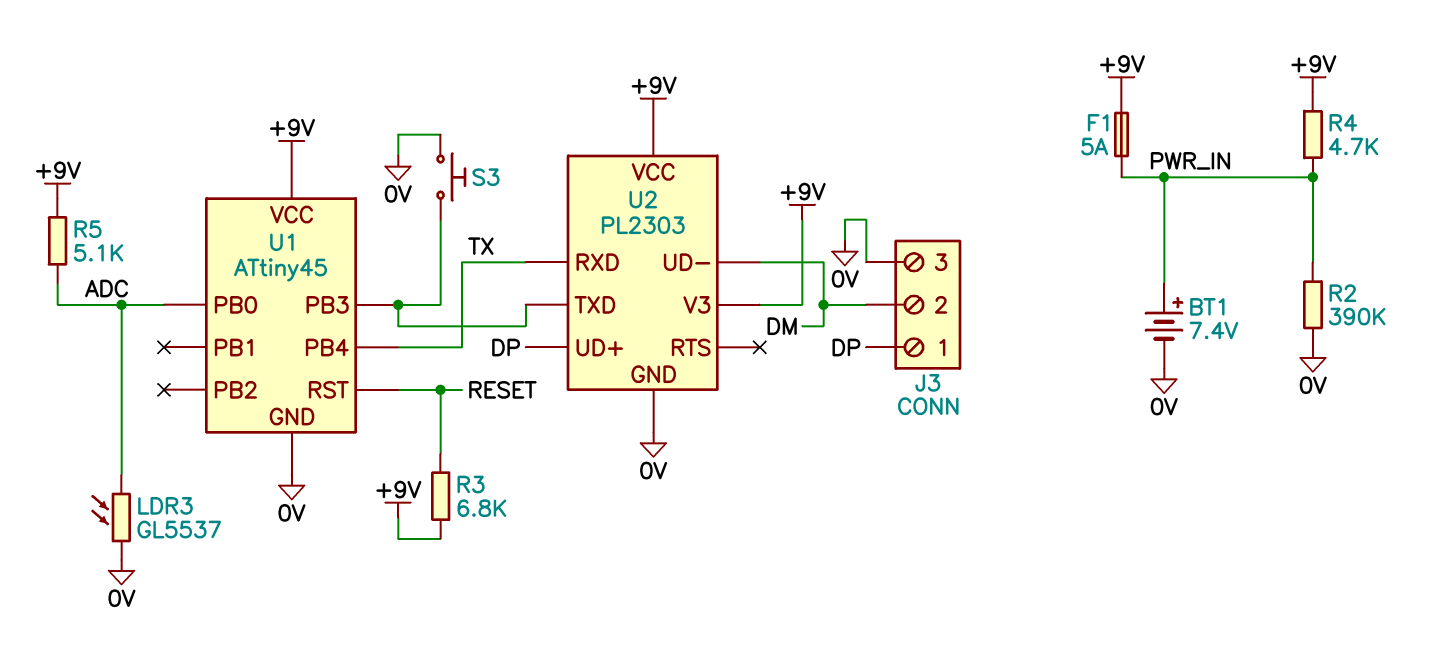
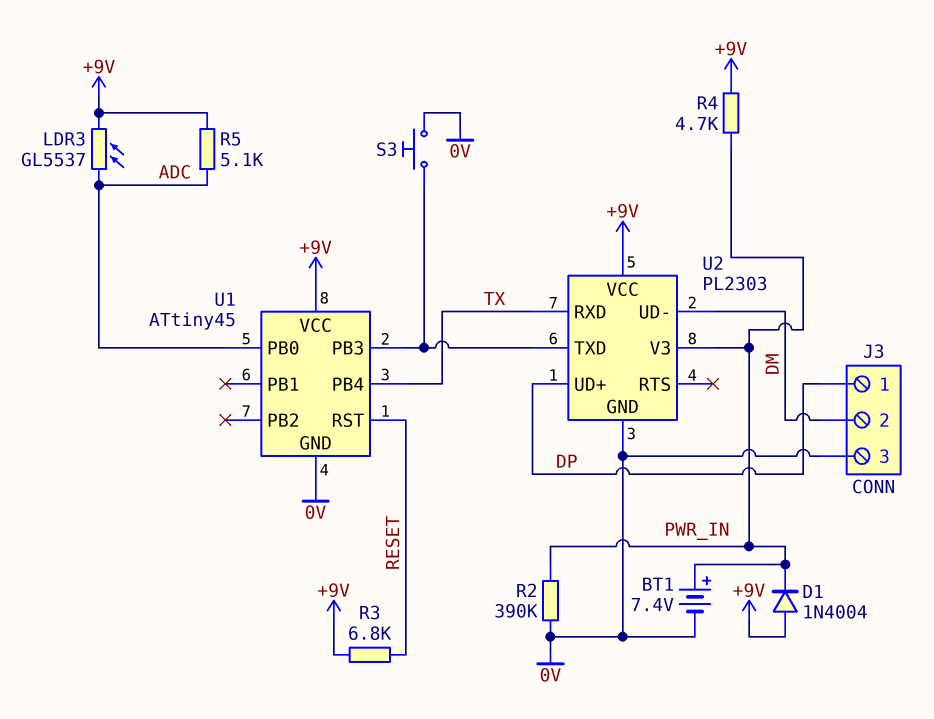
D1: none -> diode 1N4004 (A +9V, K PWR_IN)
F1: 5A (+9V, PWR_IN) -> none
LDR3: GL5537 (0V, ADC) -> GL5537 (+9V, ADC)
U2 pin V3: +9V -> PWR_IN

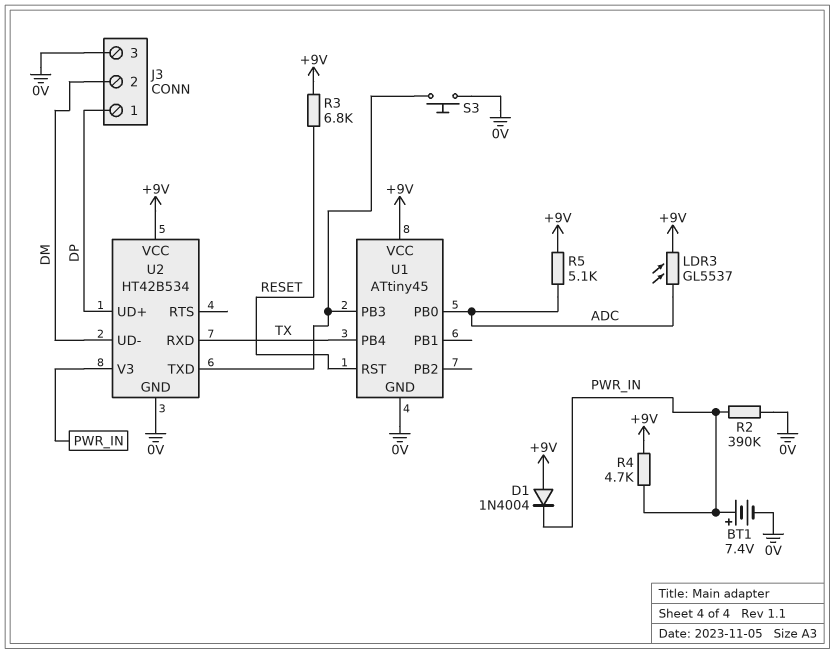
U2: PL2303 -> HT42B534

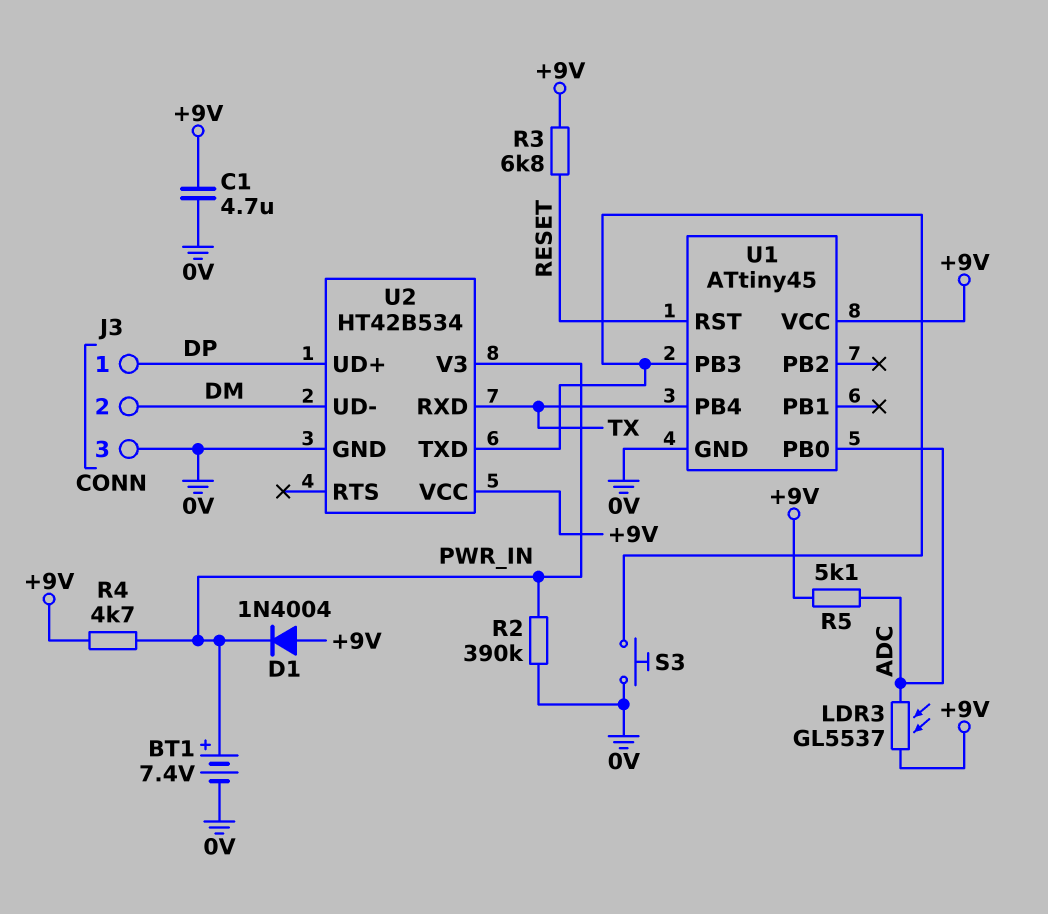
C1: none -> 4.7uF (+9V, 0V)

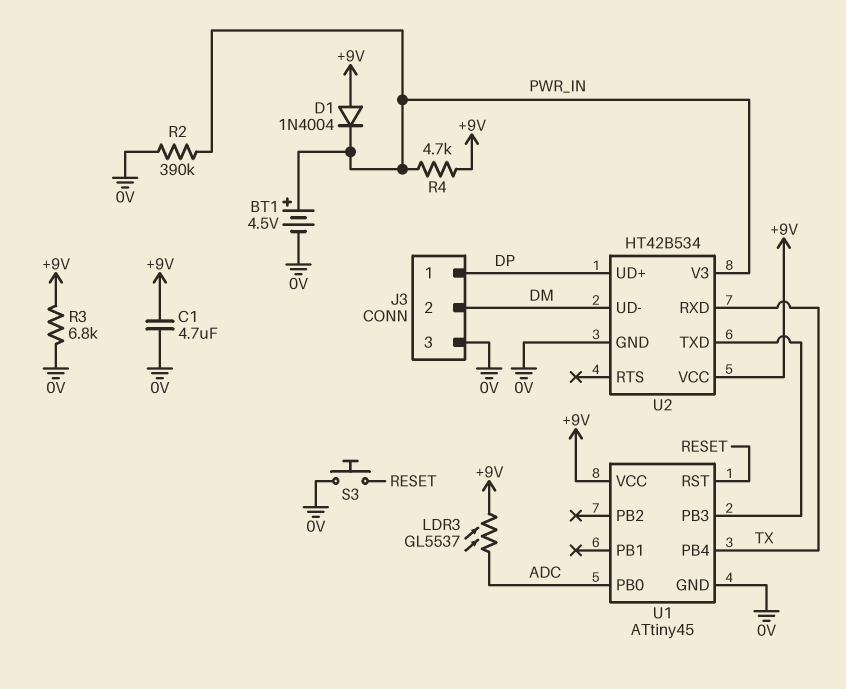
BT1: 7.4V (plus PWR_IN, minus 0V) -> 4.5V (plus PWR_IN, minus 0V)
R3: 6.8k (+9V, RESET) -> 6.8k (+9V, 0V)
R5: 5.1k (+9V, ADC) -> none
S3: button (0V, U1/PB3) -> button (0V, RESET)

